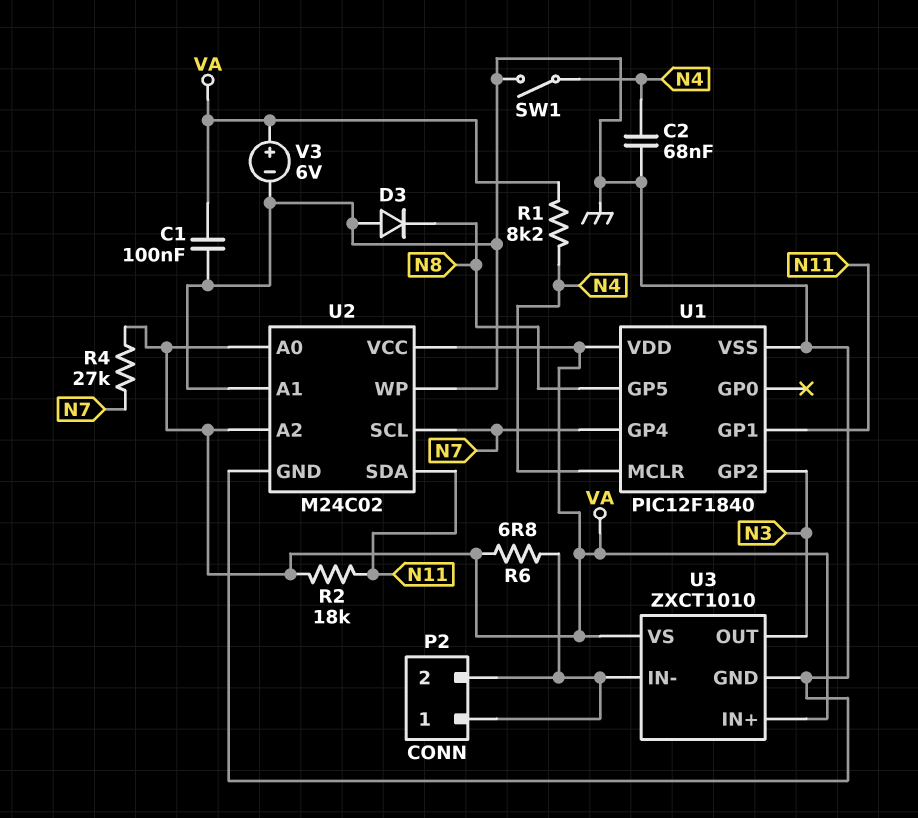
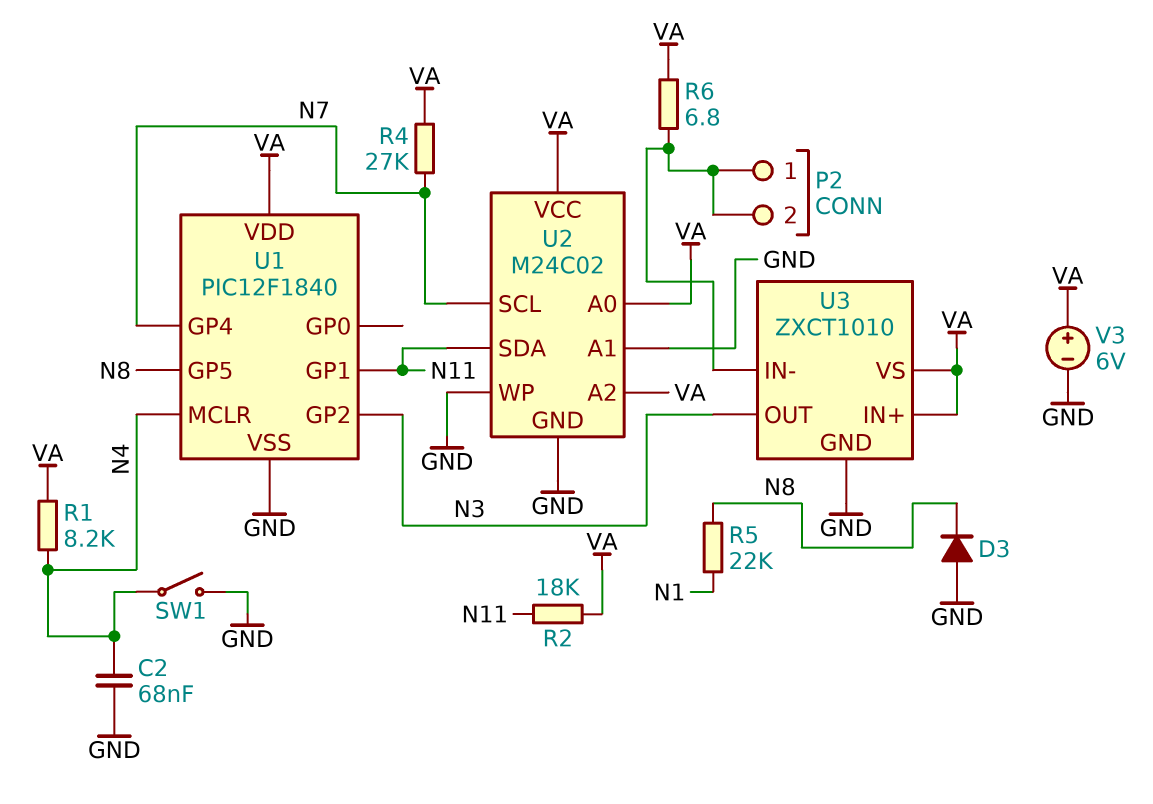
C1: 100nF (GND, VA) -> none
R5: none -> 22k (N1, N8)

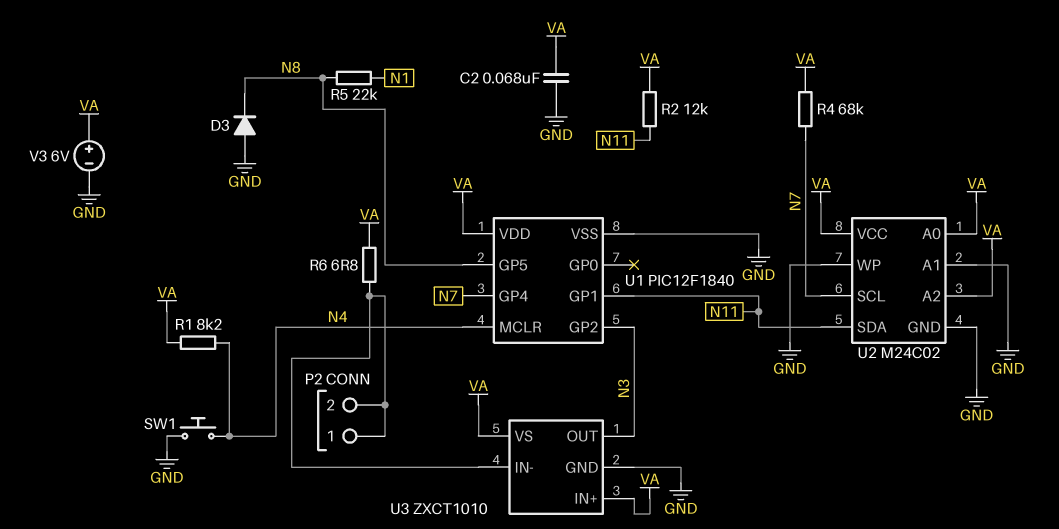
C2: 68nF (GND, N4) -> 68nF (GND, VA)
R2: 18k (N11, VA) -> 12k (N11, VA)
R4: 27k (N7, VA) -> 68k (N7, VA)
SW1: switch (GND, N4) -> button (GND, N4)

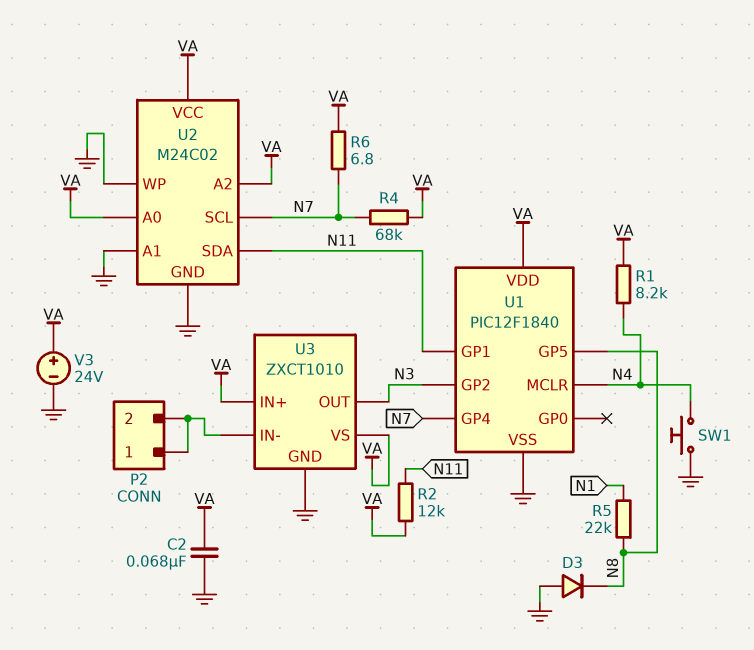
R6: 6.8 (P2/1, VA) -> 6.8 (N7, VA)
V3: 6V (plus VA, minus GND) -> 24V (plus VA, minus GND)

